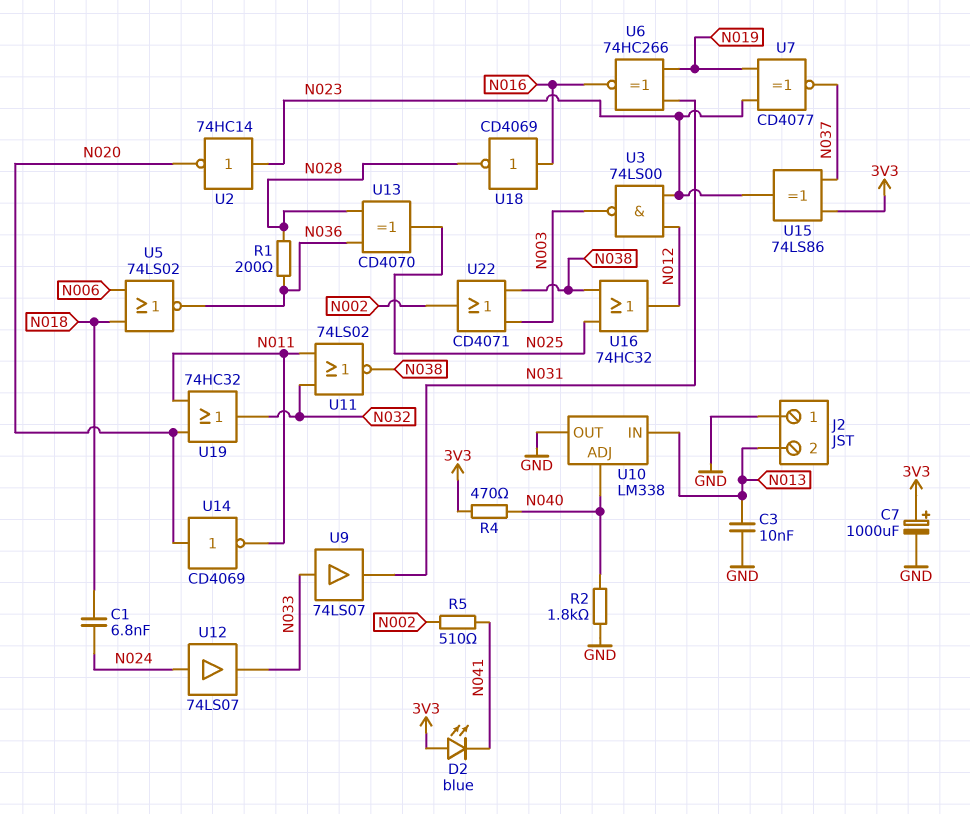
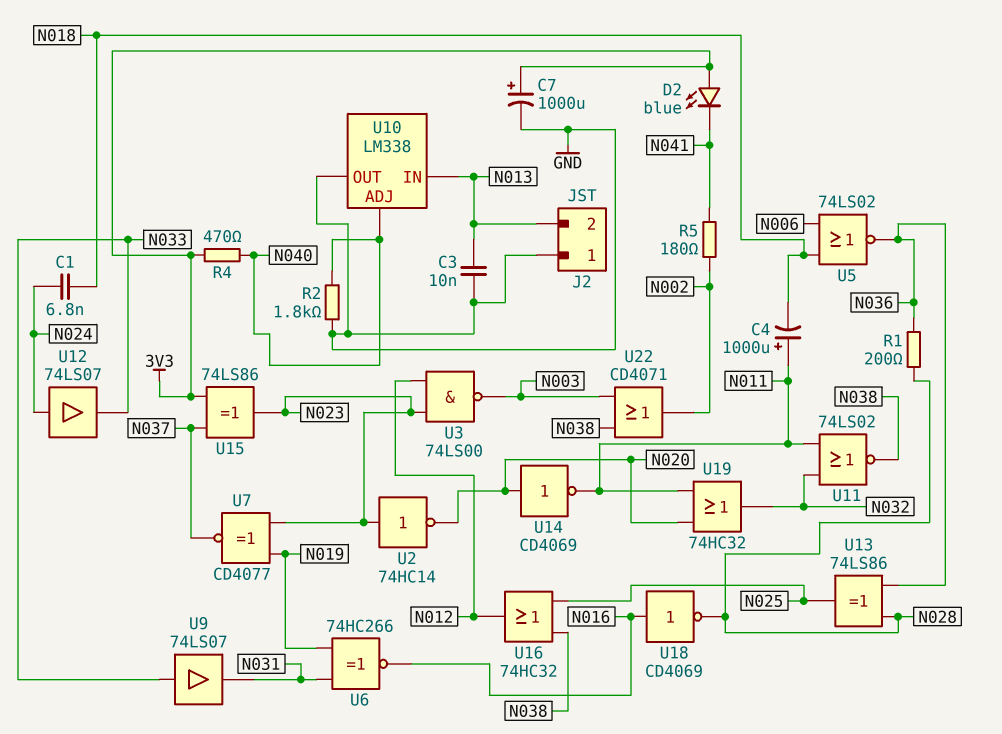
C4: none -> 1000uF (plus N011, minus N018)
R5: 510 (N002, N041) -> 180 (N002, N041)
U13: XOR CD4070 (in N028, in N036, out N025) -> XOR 74LS86 (in N028, in N036, out N025)

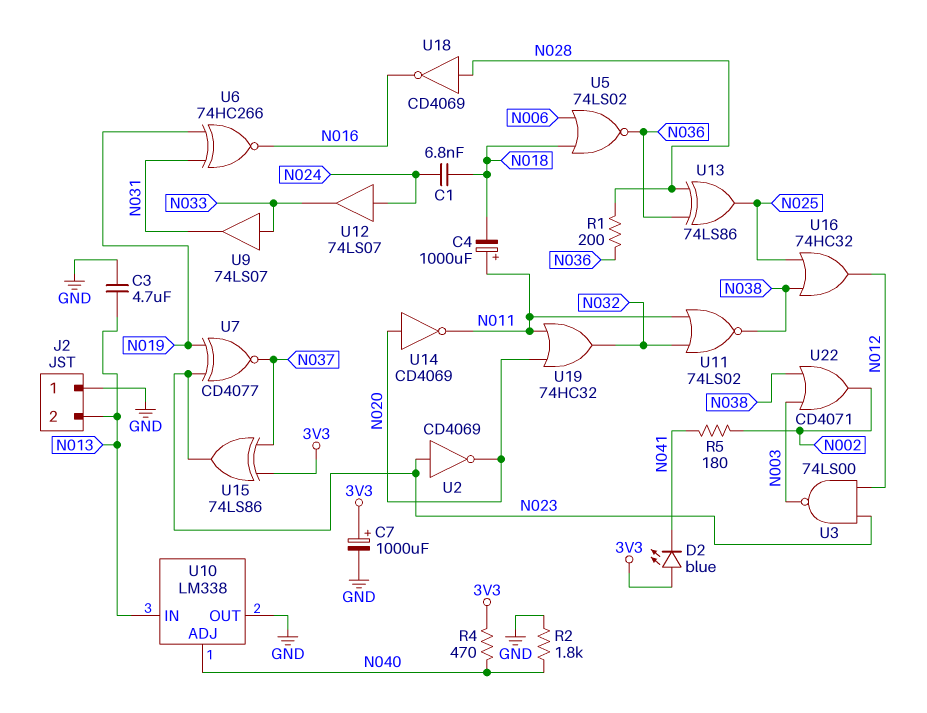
C3: 10nF (GND, N013) -> 4.7uF (GND, N013)
U2: NOT 74HC14 (in N023, out N020) -> NOT CD4069 (in N023, out N020)
U18: NOT CD4069 (in N016, out N028) -> NOT CD4069 (in N028, out N016)

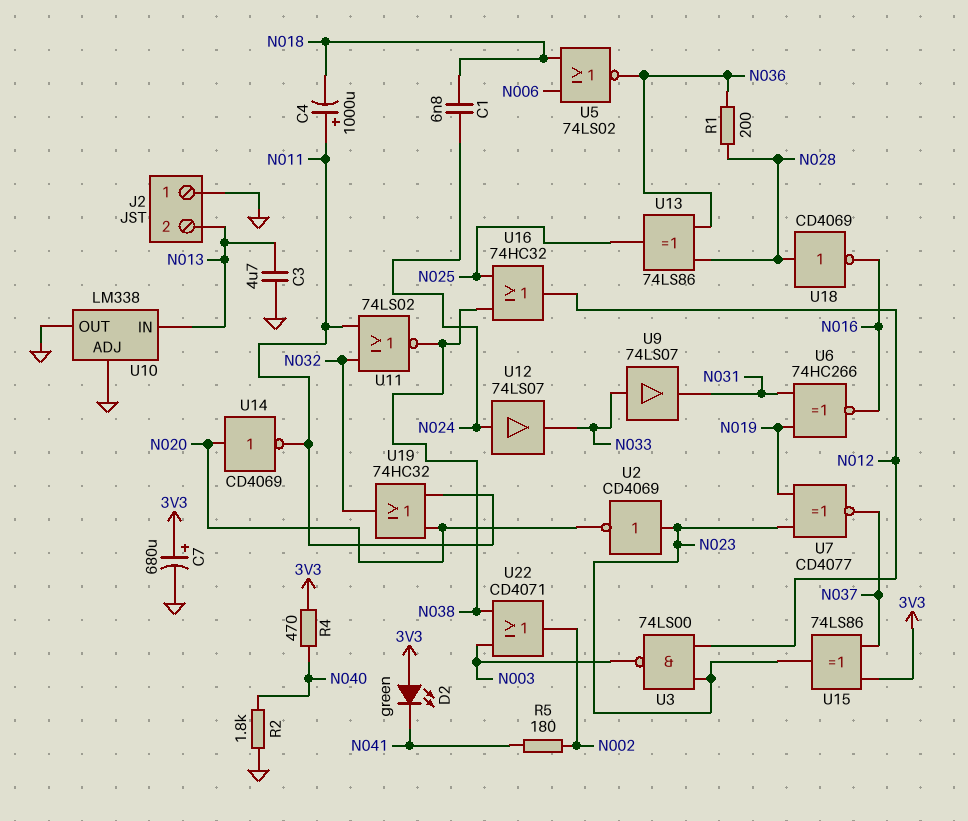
C7: 1000uF (plus 3V3, minus GND) -> 680uF (plus 3V3, minus GND)
D2: LED blue (A 3V3, K N041) -> LED green (A 3V3, K N041)
U10 pin ADJ: N040 -> GND

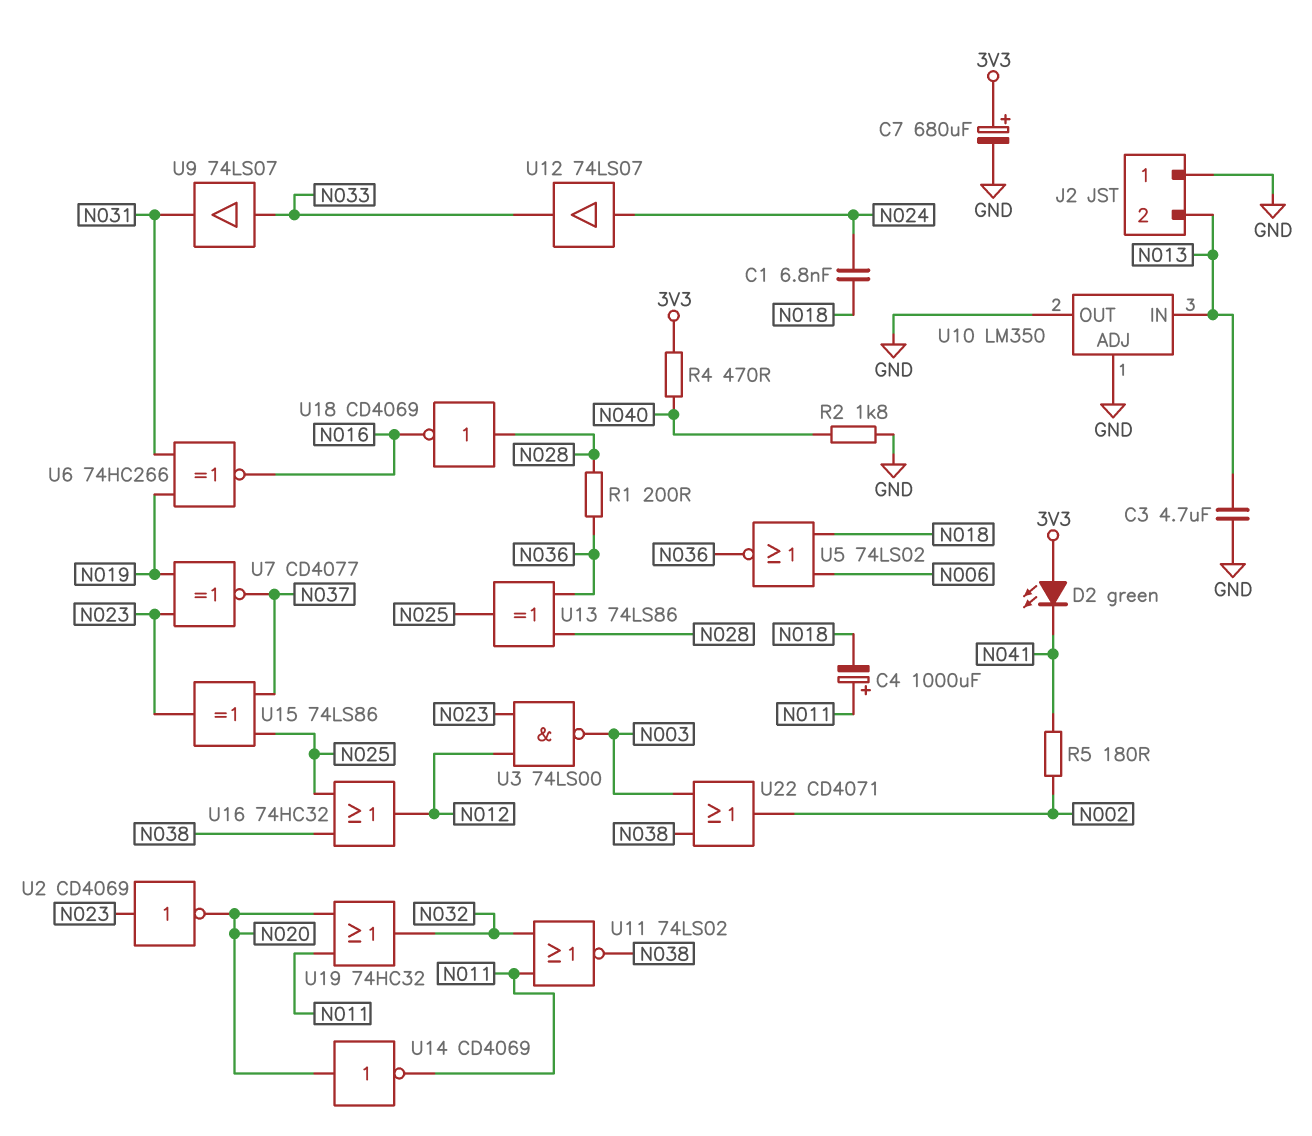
U10: LM338 -> LM350
U15: XOR 74LS86 (in 3V3, in N037, out N023) -> XOR 74LS86 (in N025, in N037, out N023)

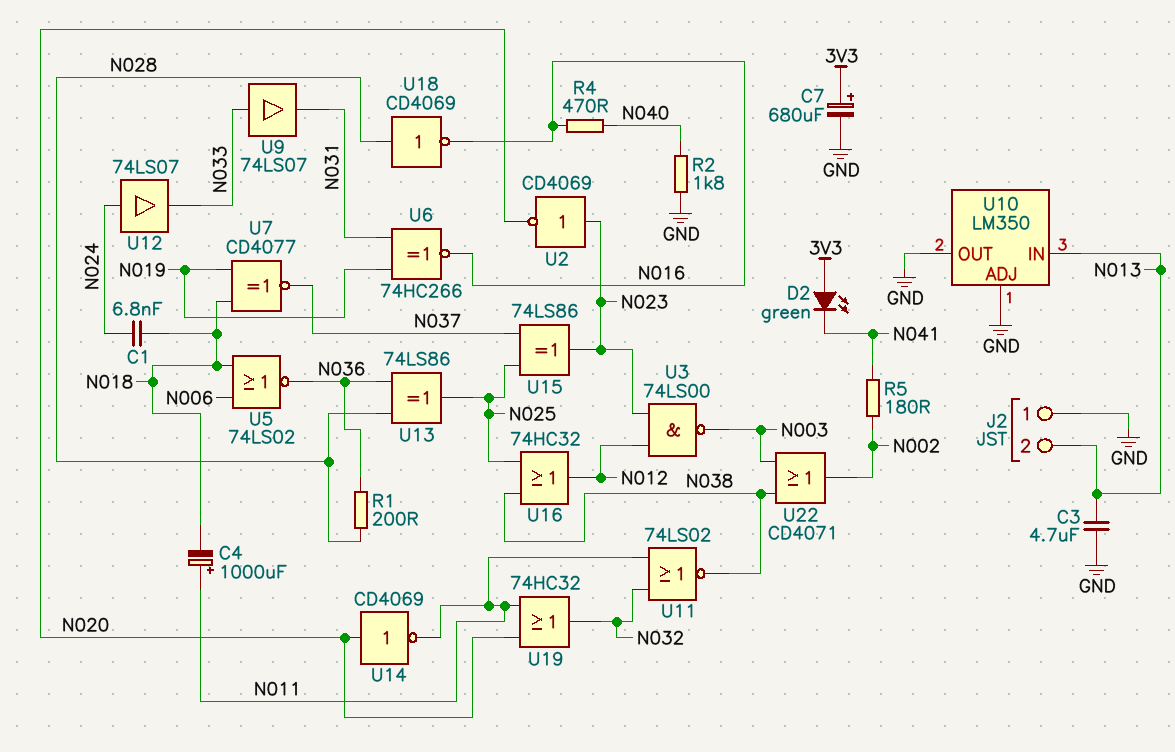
R4: 470 (3V3, N040) -> 470 (N016, N040)
U7: XNOR CD4077 (in N019, in N023, out N037) -> XNOR CD4077 (in N018, in N019, out N037)

